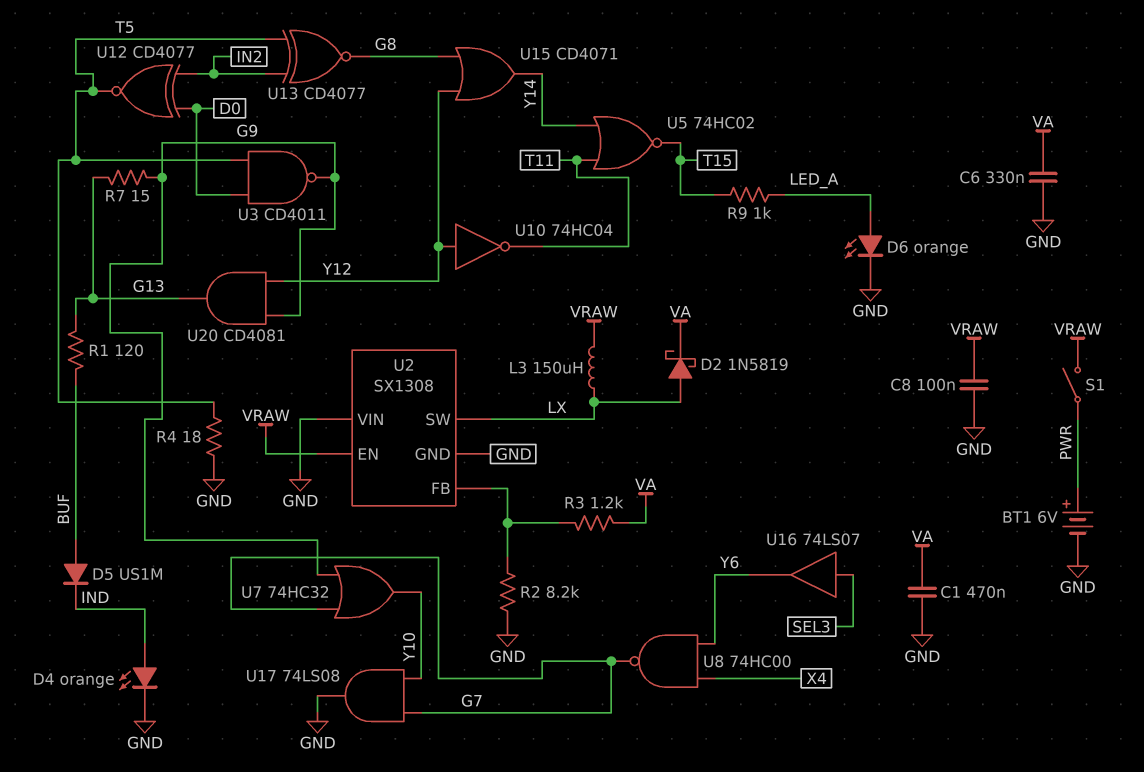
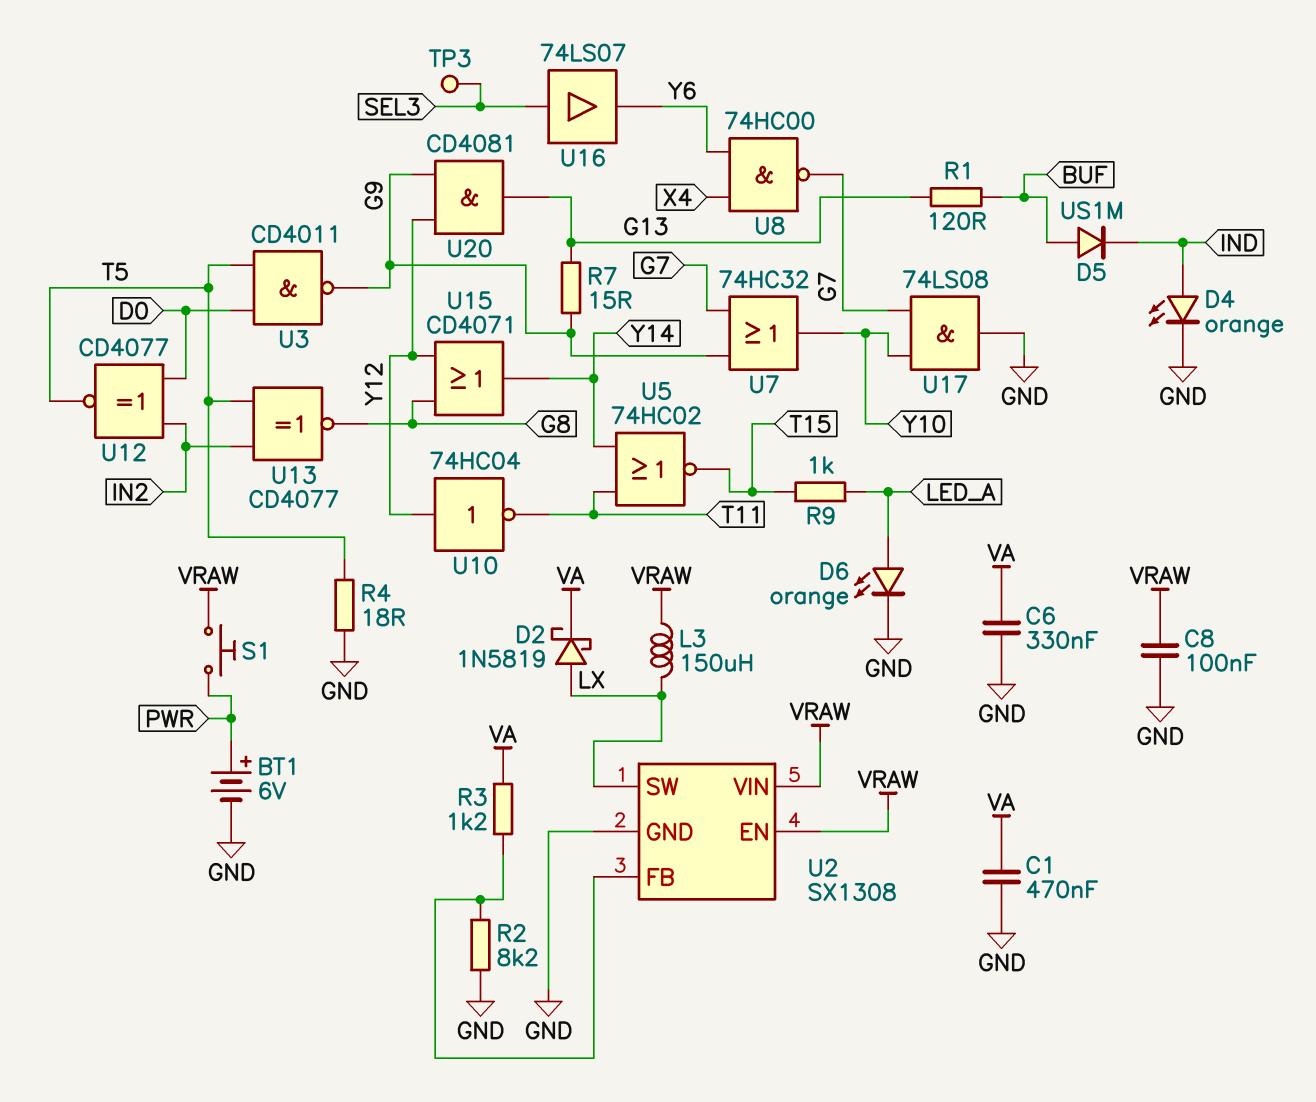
S1: switch (PWR, VRAW) -> button (PWR, VRAW)
TP3: none -> test point (SEL3)
U2 pin VIN: GND -> VRAW

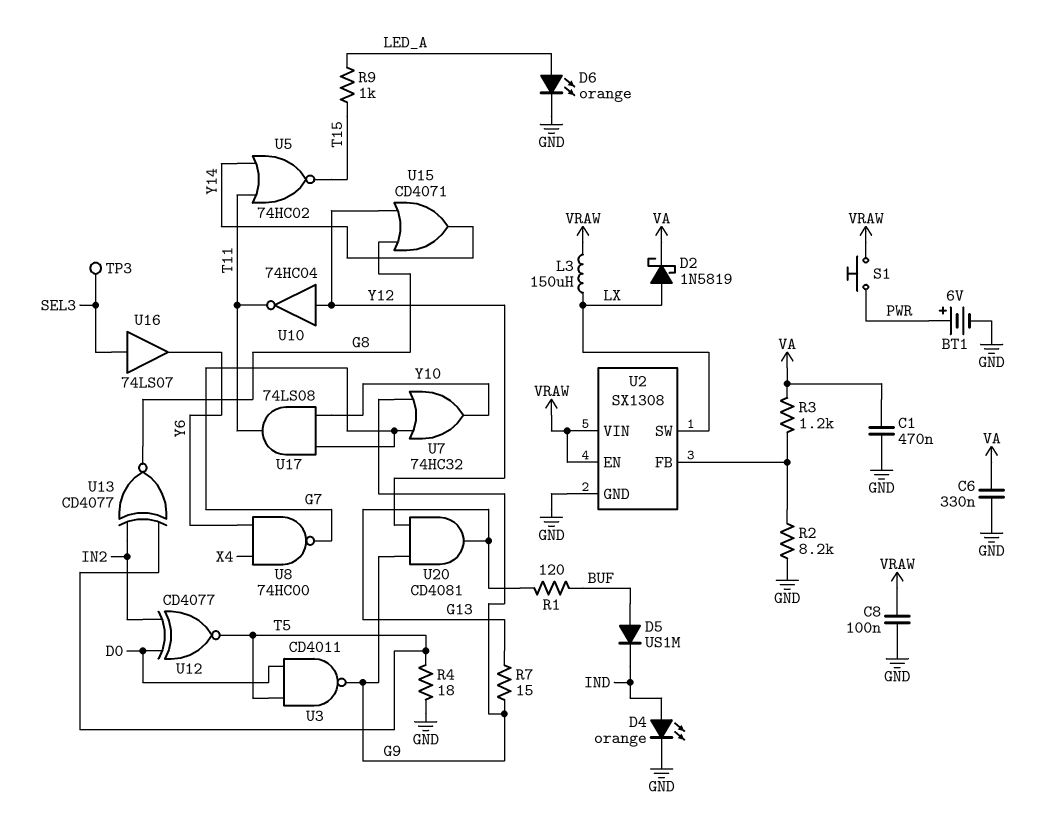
U17: AND 74LS08 (in G7, in Y10, out GND) -> AND 74LS08 (in G7, in Y10, out T11)

